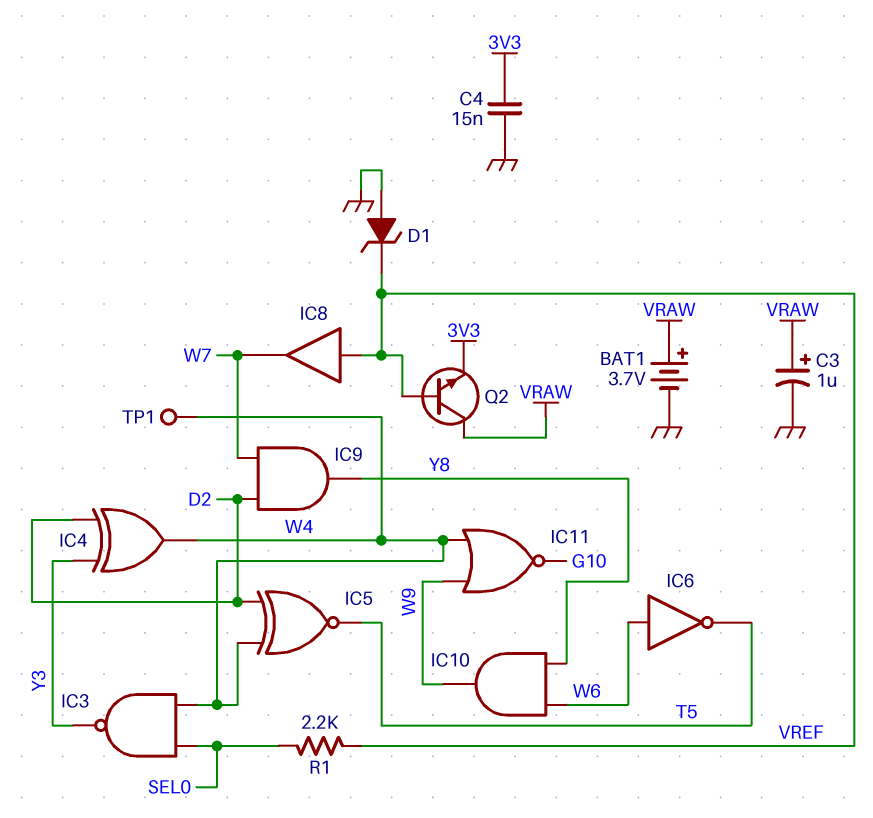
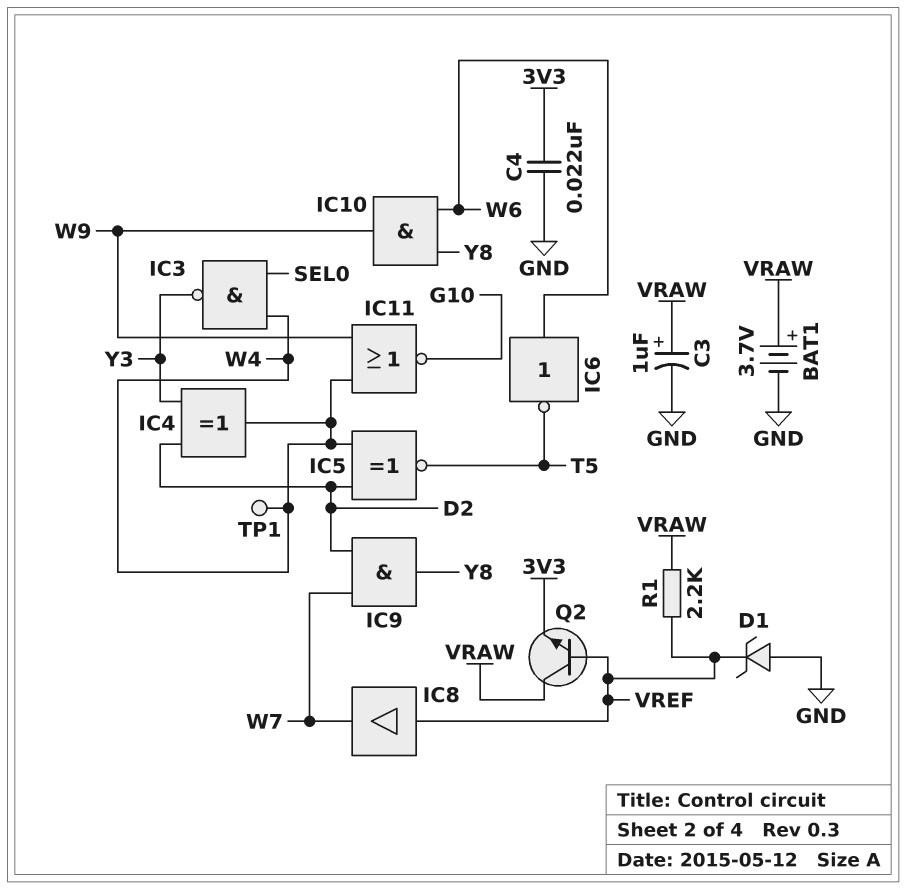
C4: 15nF (3V3, GND) -> 22nF (3V3, GND)
R1: 2.2k (SEL0, VREF) -> 2.2k (VRAW, VREF)

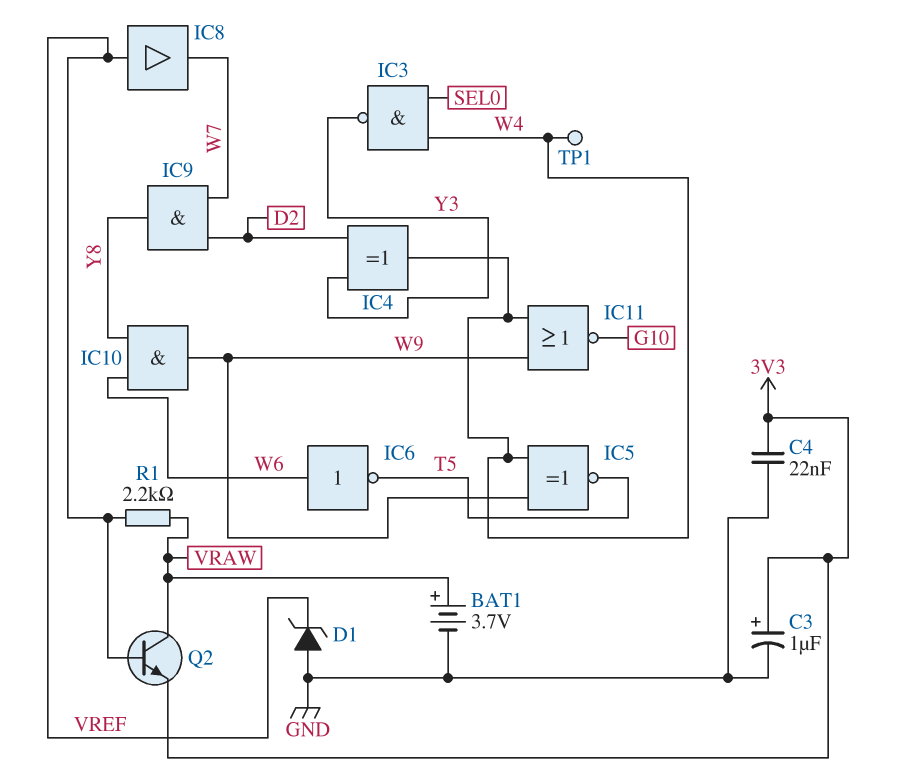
C3: 1uF (plus VRAW, minus GND) -> 1uF (plus 3V3, minus GND)
IC5: XNOR (in D2, in W4, out T5) -> XNOR (in W4, in W9, out T5)

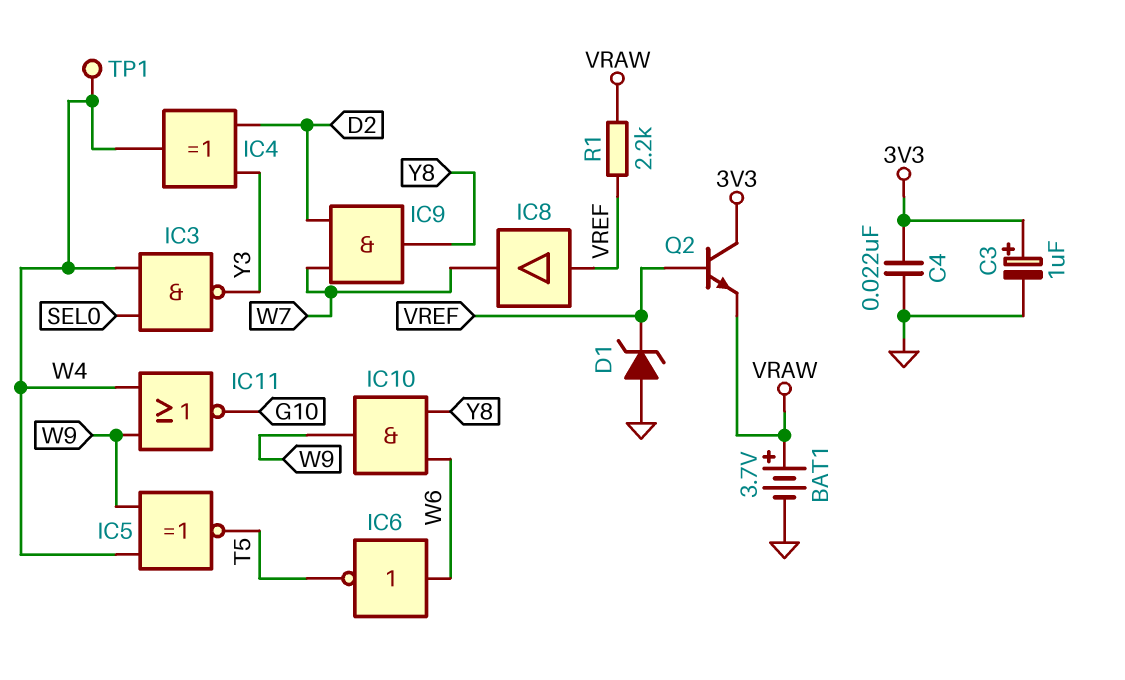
Q2: NPN (B VREF, C VRAW, E 3V3) -> NPN (B VREF, C 3V3, E VRAW)

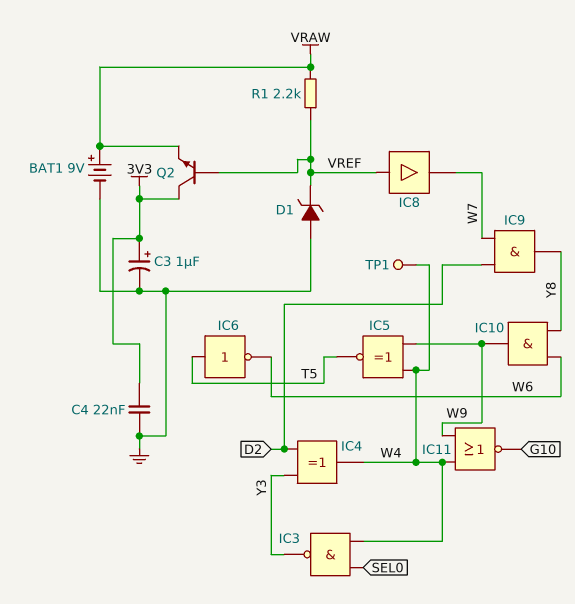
BAT1: 3.7V (plus VRAW, minus GND) -> 9V (plus VRAW, minus GND)
IC6: NOT (in W6, out T5) -> NOT (in T5, out W6)

